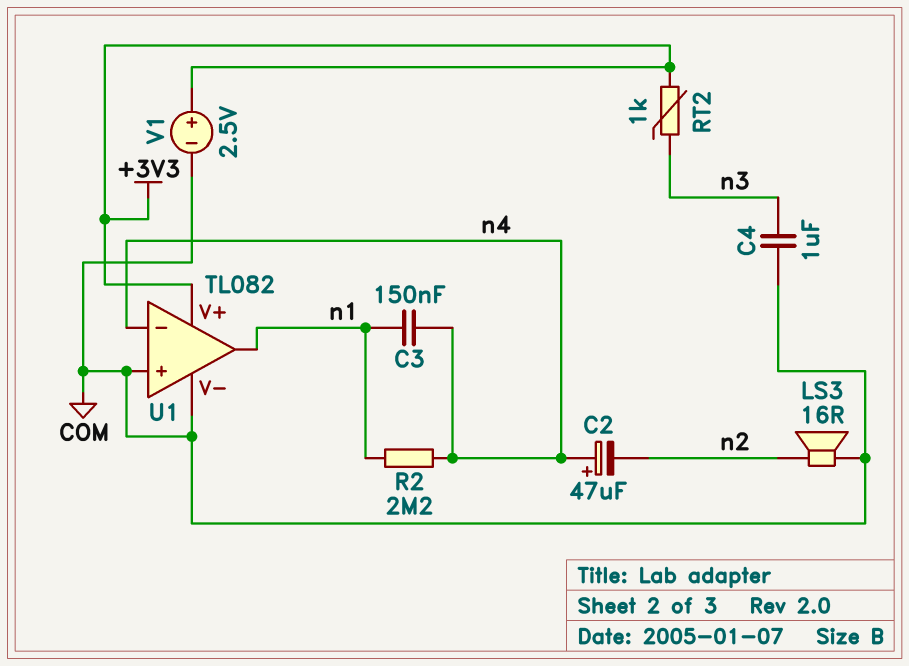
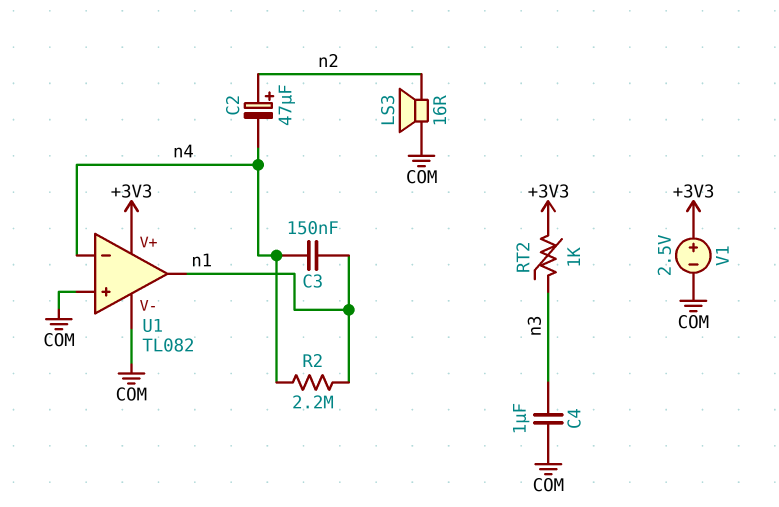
C2: 47uF (plus n4, minus n2) -> 47uF (plus n2, minus n4)

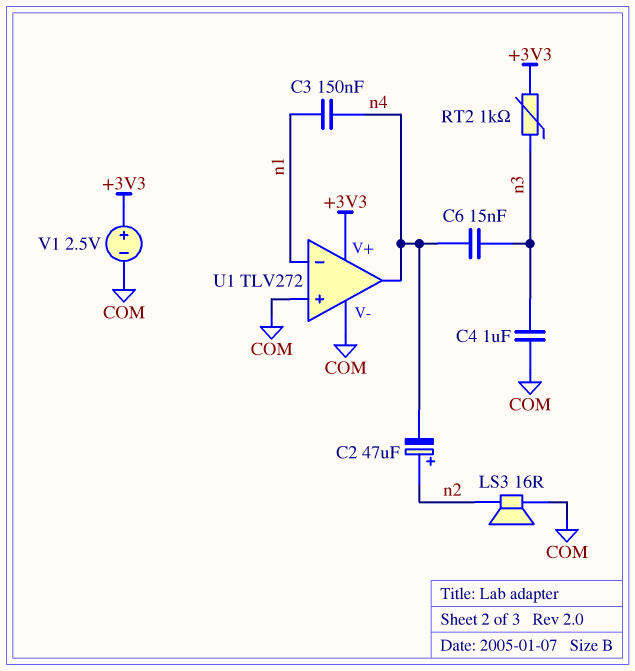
C6: none -> 15nF (n3, n4)
R2: 2.2M (n1, n4) -> none
U1: TL082 -> TLV272
U1 pin in-: n4 -> n1
U1 pin out: n1 -> n4

